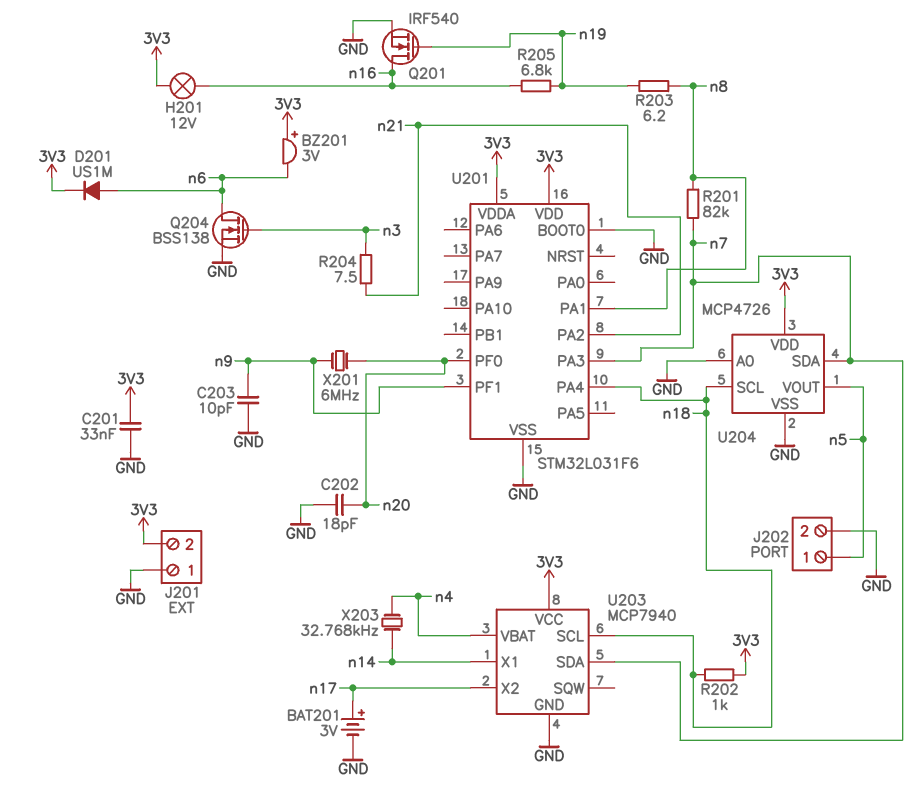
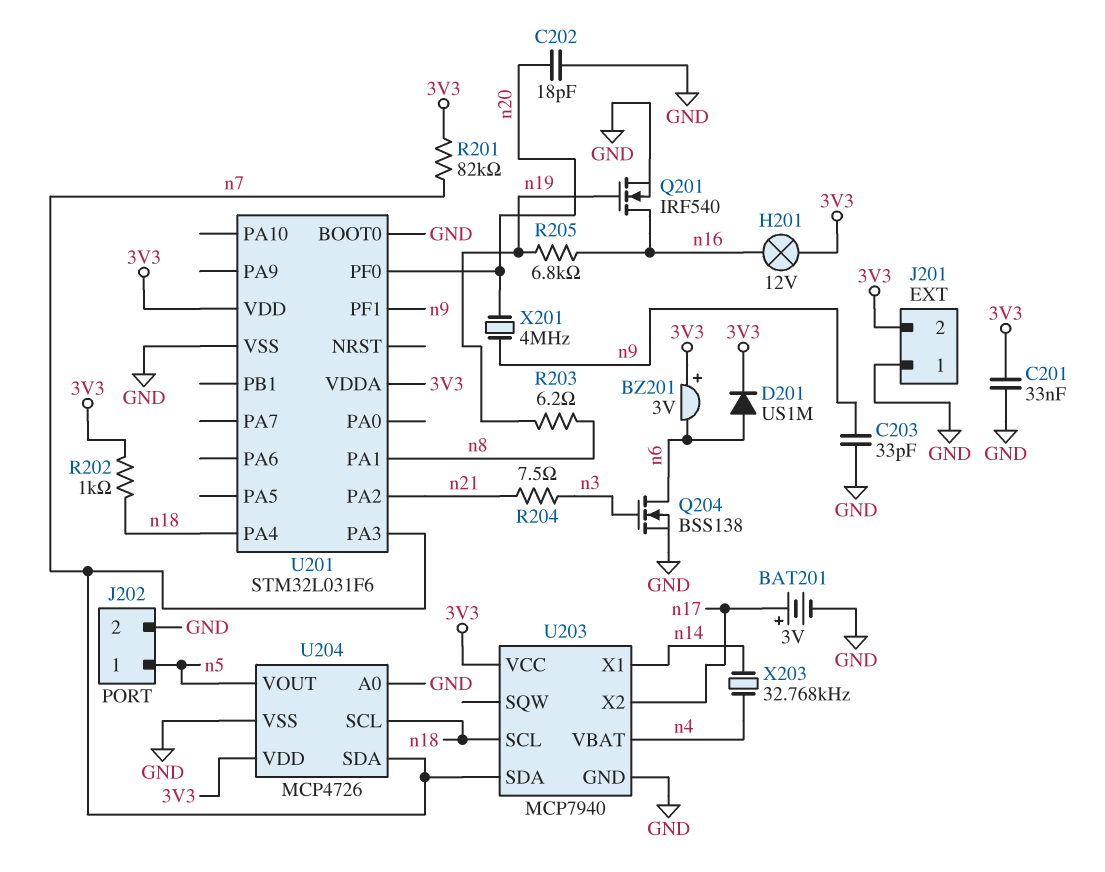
C203: 10pF (GND, n9) -> 33pF (GND, n9)
R201: 82k (n7, n8) -> 82k (3V3, n7)
X201: 6MHz (n9, n20) -> 4MHz (n9, n20)

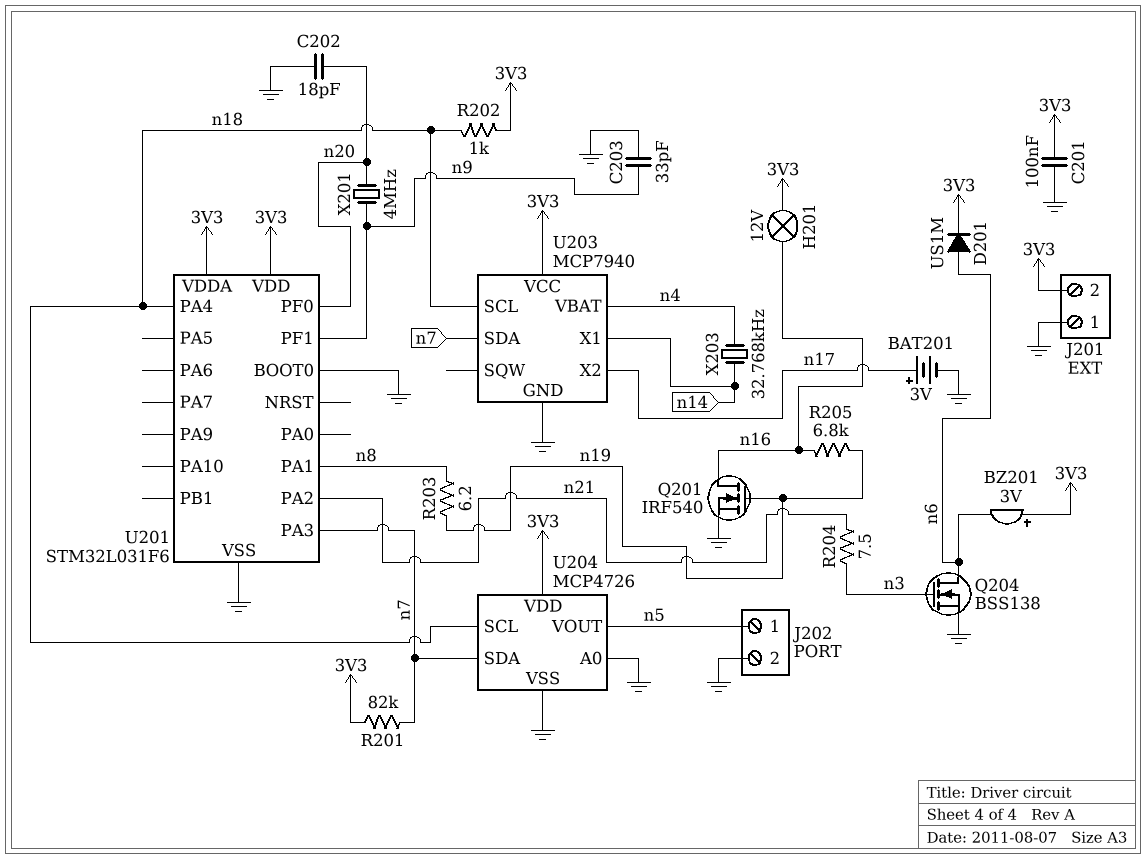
C201: 33nF (3V3, GND) -> 100nF (3V3, GND)

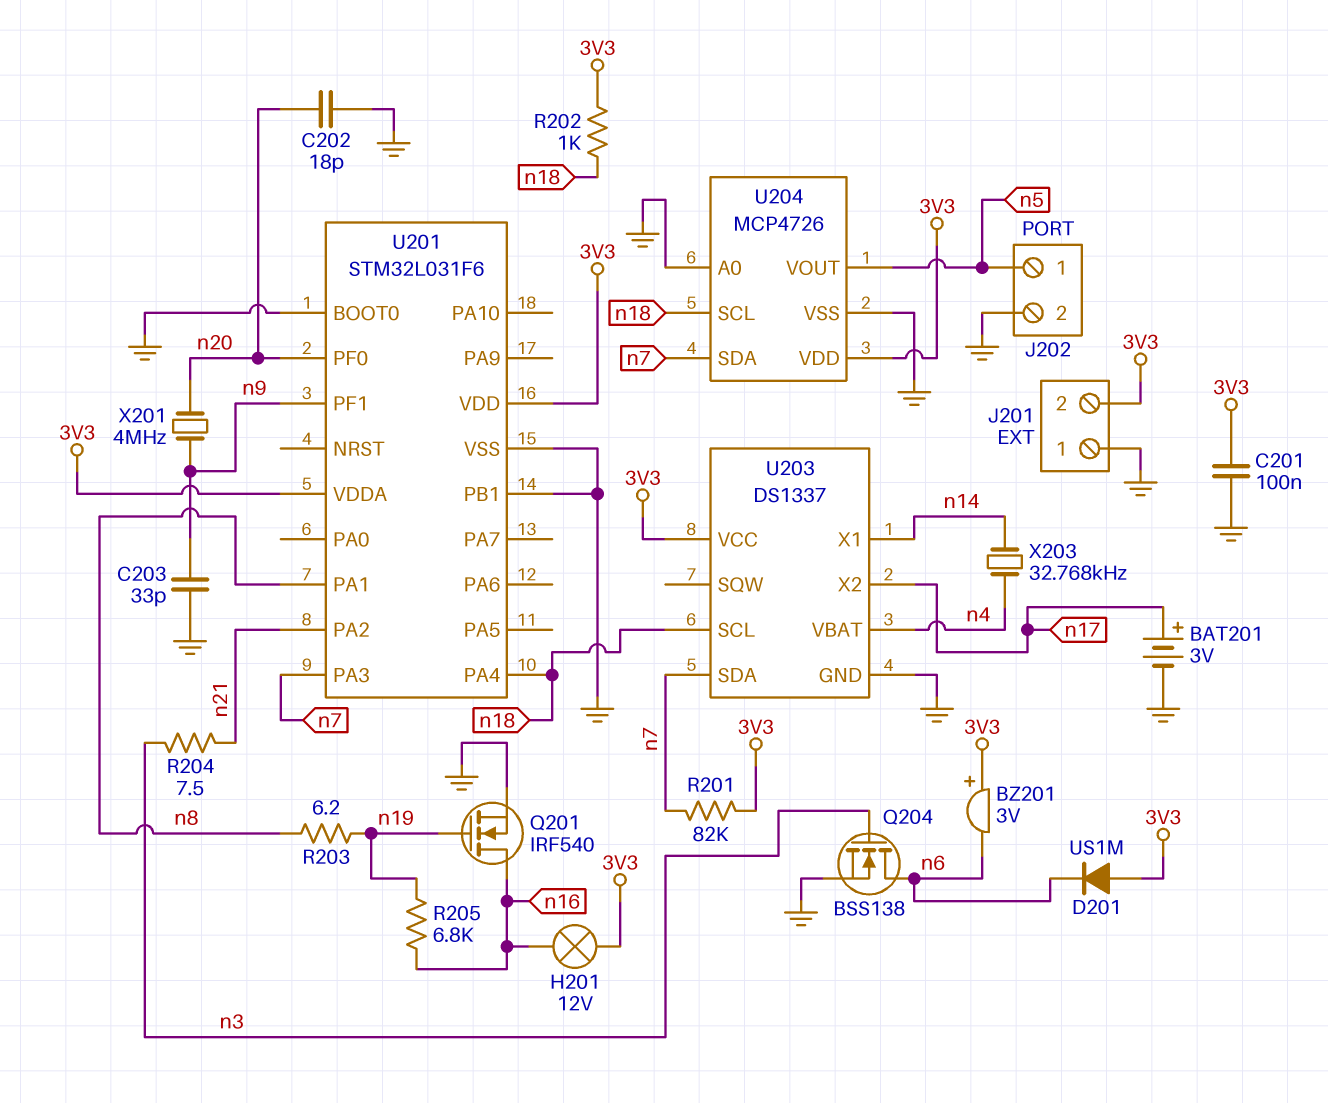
D201: diode US1M (A n6, K 3V3) -> diode US1M (A 3V3, K n6)
U201 pin PB1: none -> GND
U203: MCP7940 -> DS1337

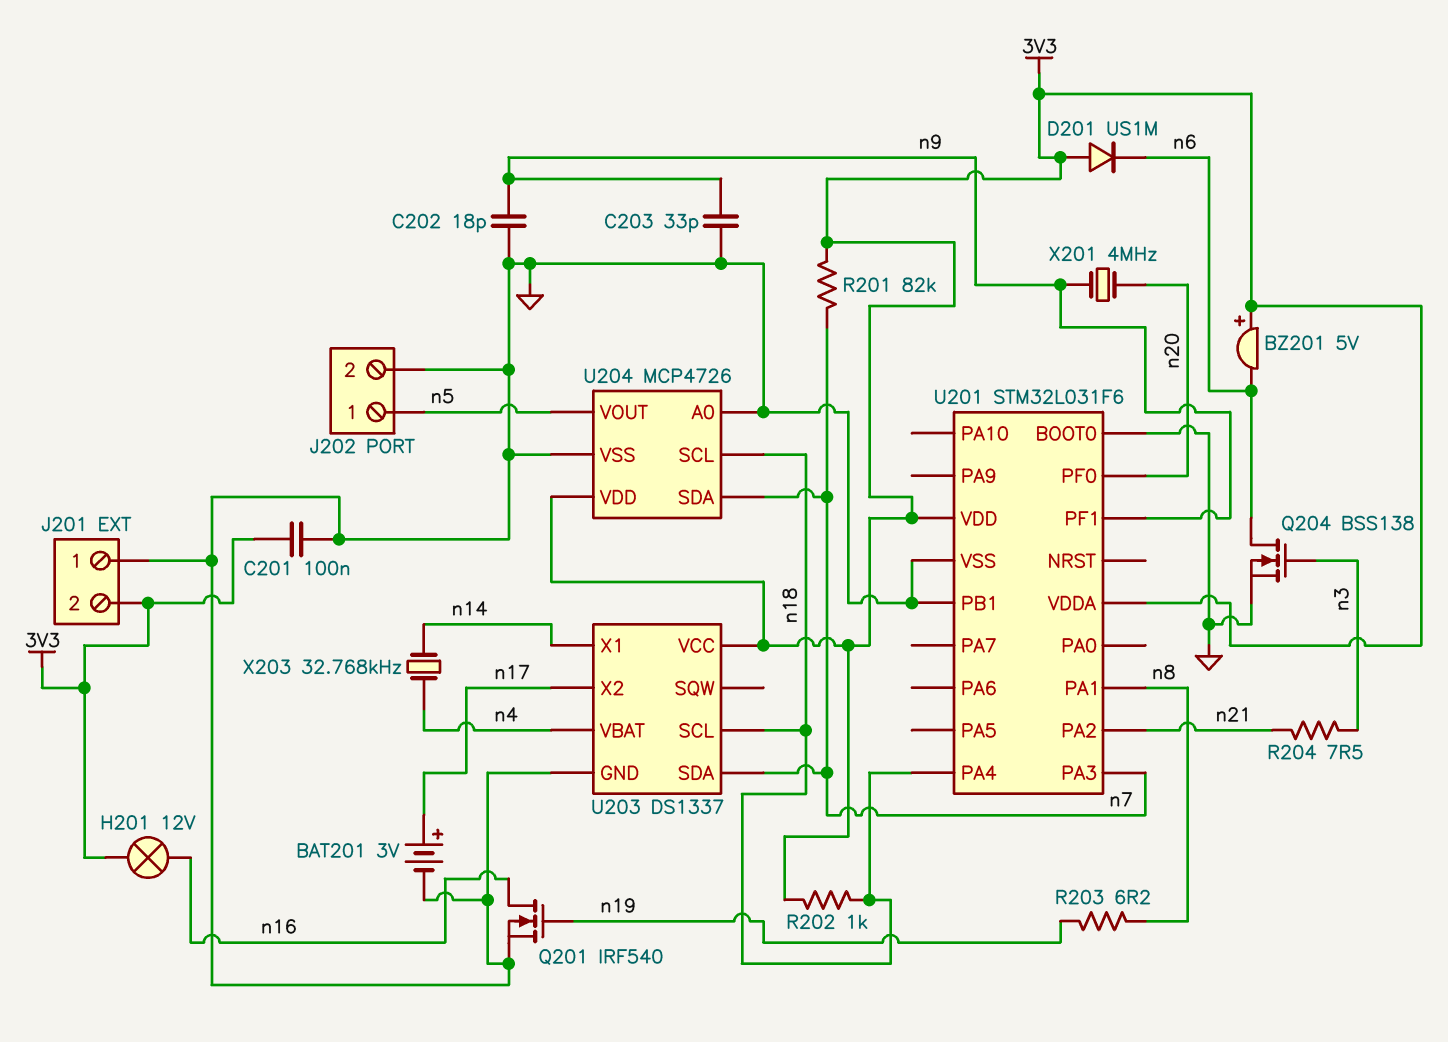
BZ201: buzzer 3V (plus 3V3, minus n6) -> buzzer 5V (plus 3V3, minus n6)
C202: 18pF (GND, n20) -> 18pF (GND, n9)
R205: 6.8k (n16, n19) -> none

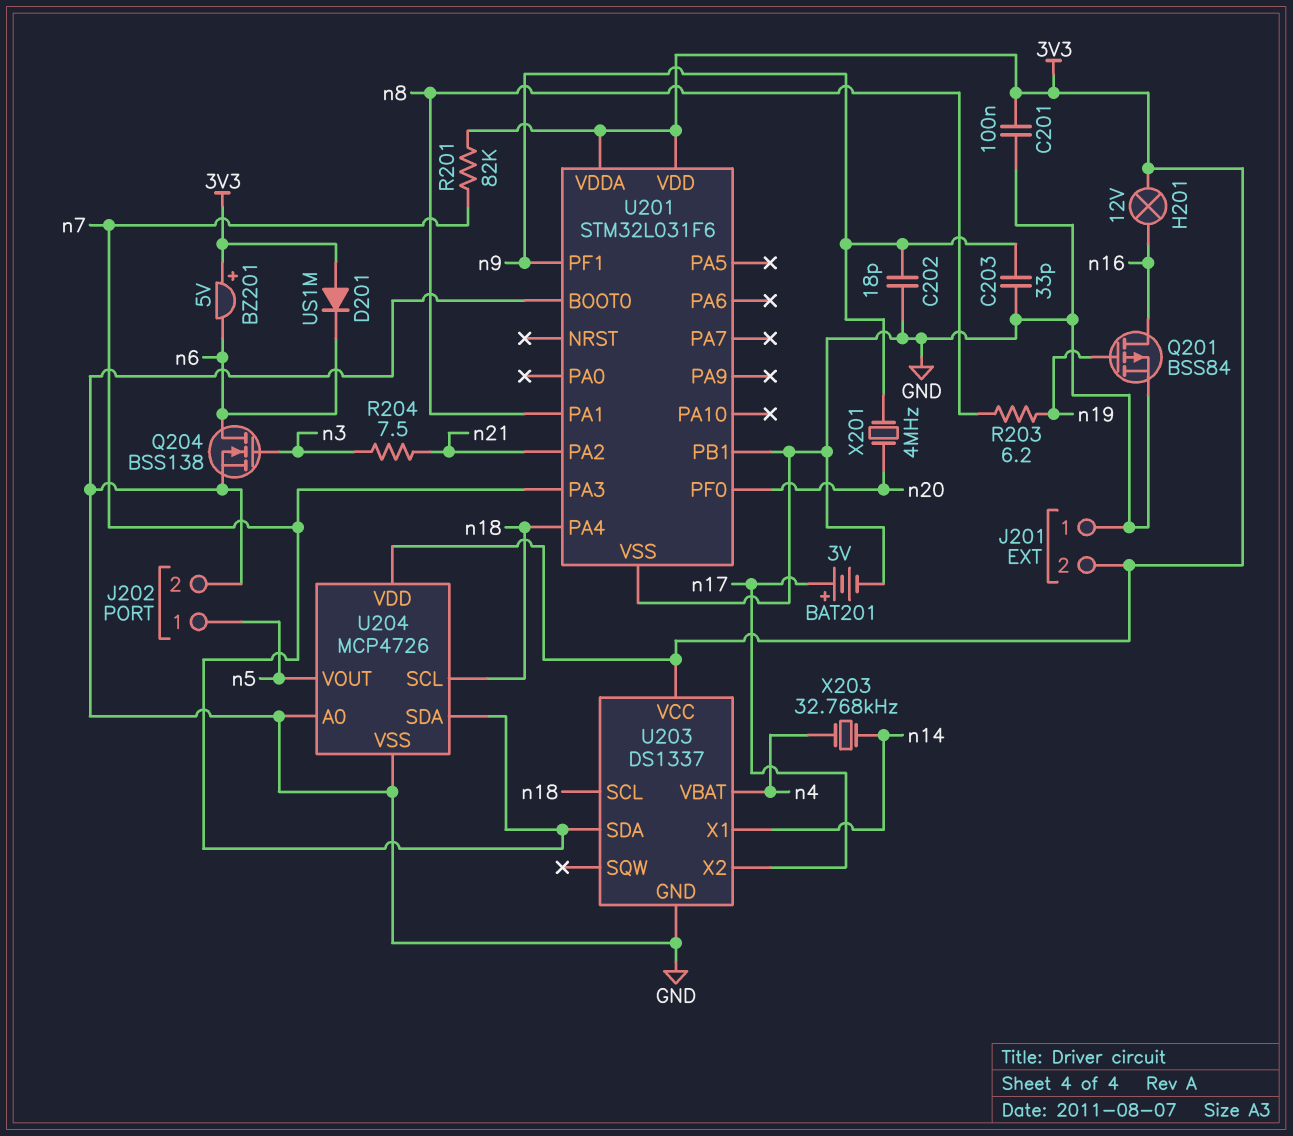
Q201: NMOS IRF540 (G n19, D n16, S GND) -> PMOS BSS84 (G n19, D n16, S GND)
R202: 1k (3V3, n18) -> none

